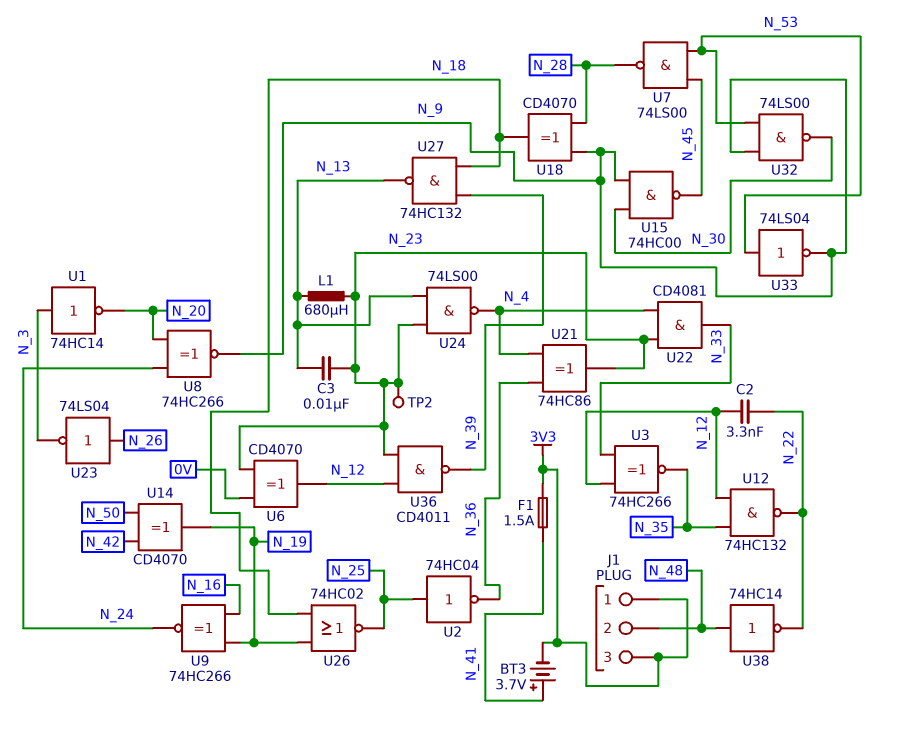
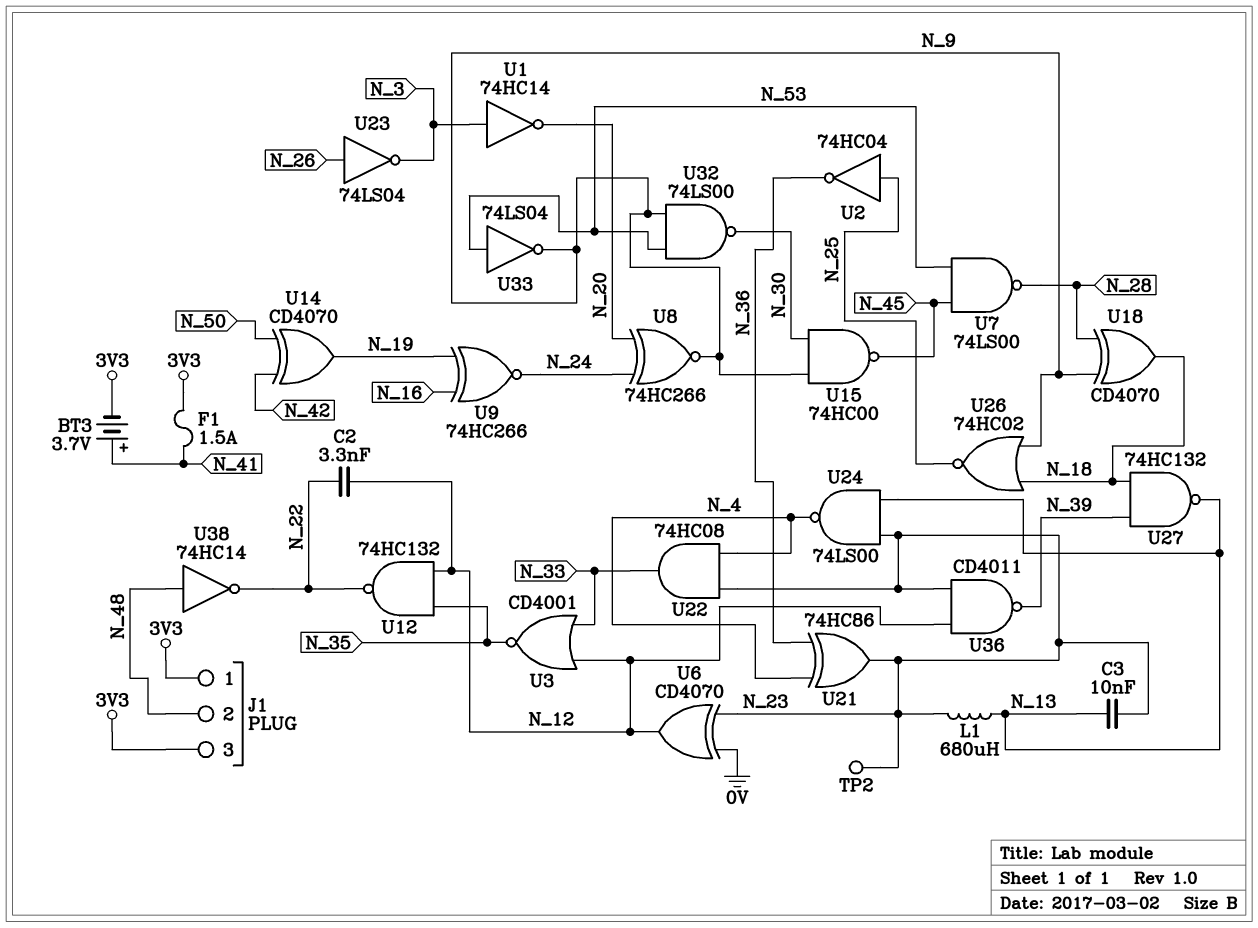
U3: XNOR 74HC266 (in N_12, in N_33, out N_35) -> NOR CD4001 (in N_12, in N_33, out N_35)
U22: AND CD4081 (in N_4, in N_23, out N_33) -> AND 74HC08 (in N_4, in N_23, out N_33)
U26: NOR 74HC02 (in N_18, in N_19, out N_25) -> NOR 74HC02 (in N_9, in N_18, out N_25)

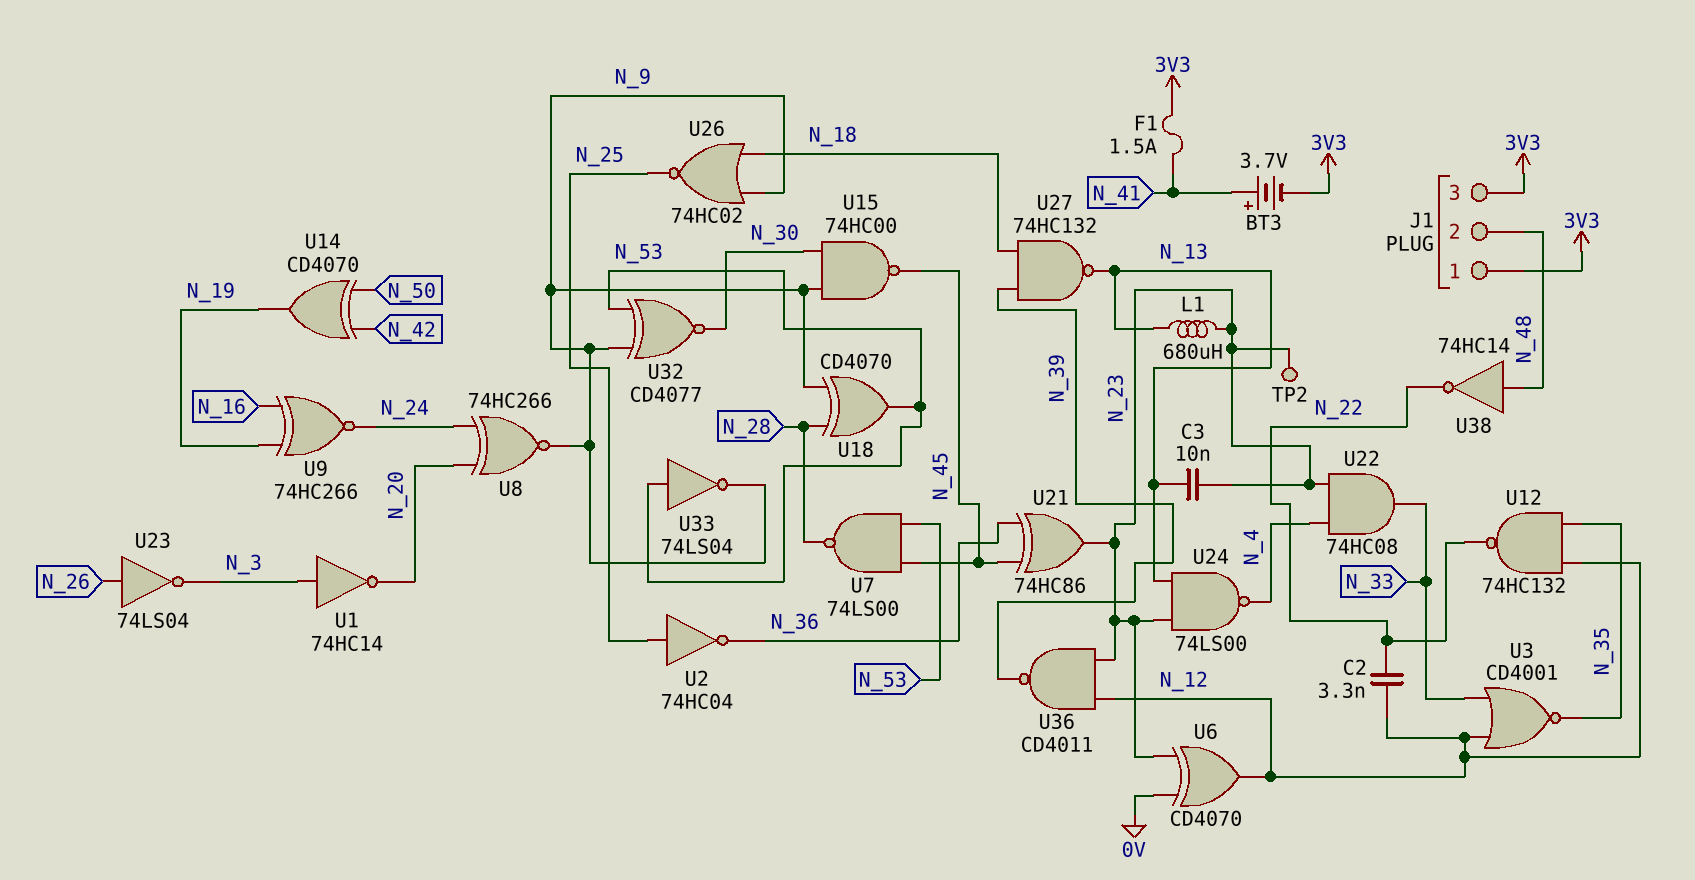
U18: XOR CD4070 (in N_9, in N_28, out N_18) -> XOR CD4070 (in N_9, in N_28, out N_53)
U21: XOR 74HC86 (in N_4, in N_36, out N_23) -> XOR 74HC86 (in N_36, in N_45, out N_23)
U32: NAND 74LS00 (in N_9, in N_53, out N_30) -> XNOR CD4077 (in N_9, in N_53, out N_30)

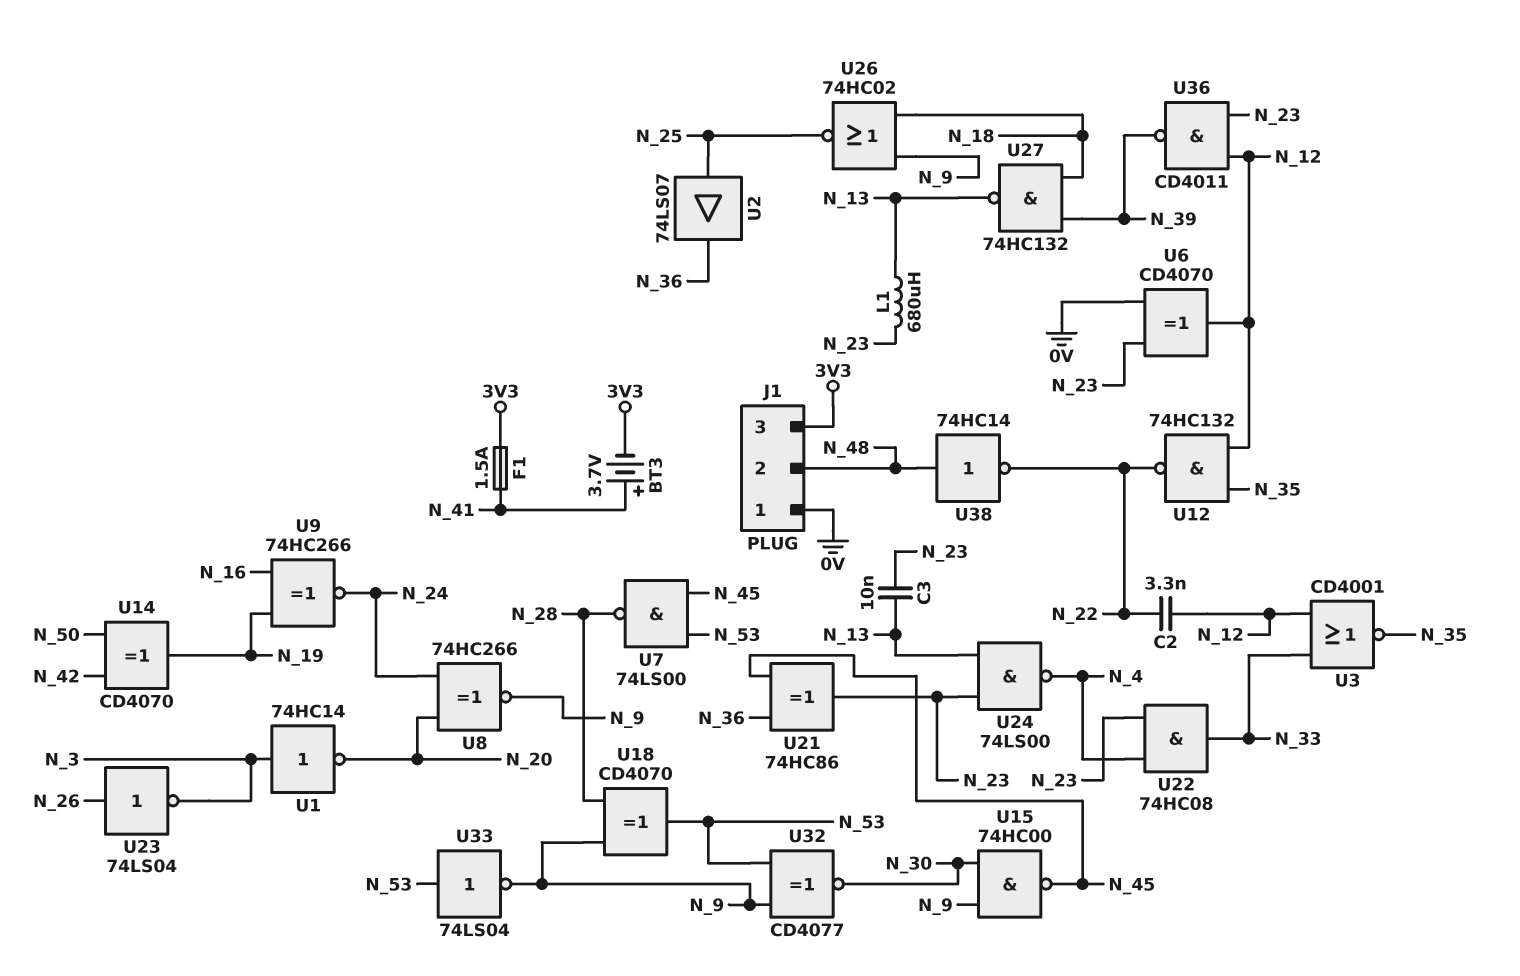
J1 pin 1: 3V3 -> 0V
TP2: test point (N_23) -> none
U2: NOT 74HC04 (in N_25, out N_36) -> buffer 74LS07 (in N_25, out N_36)

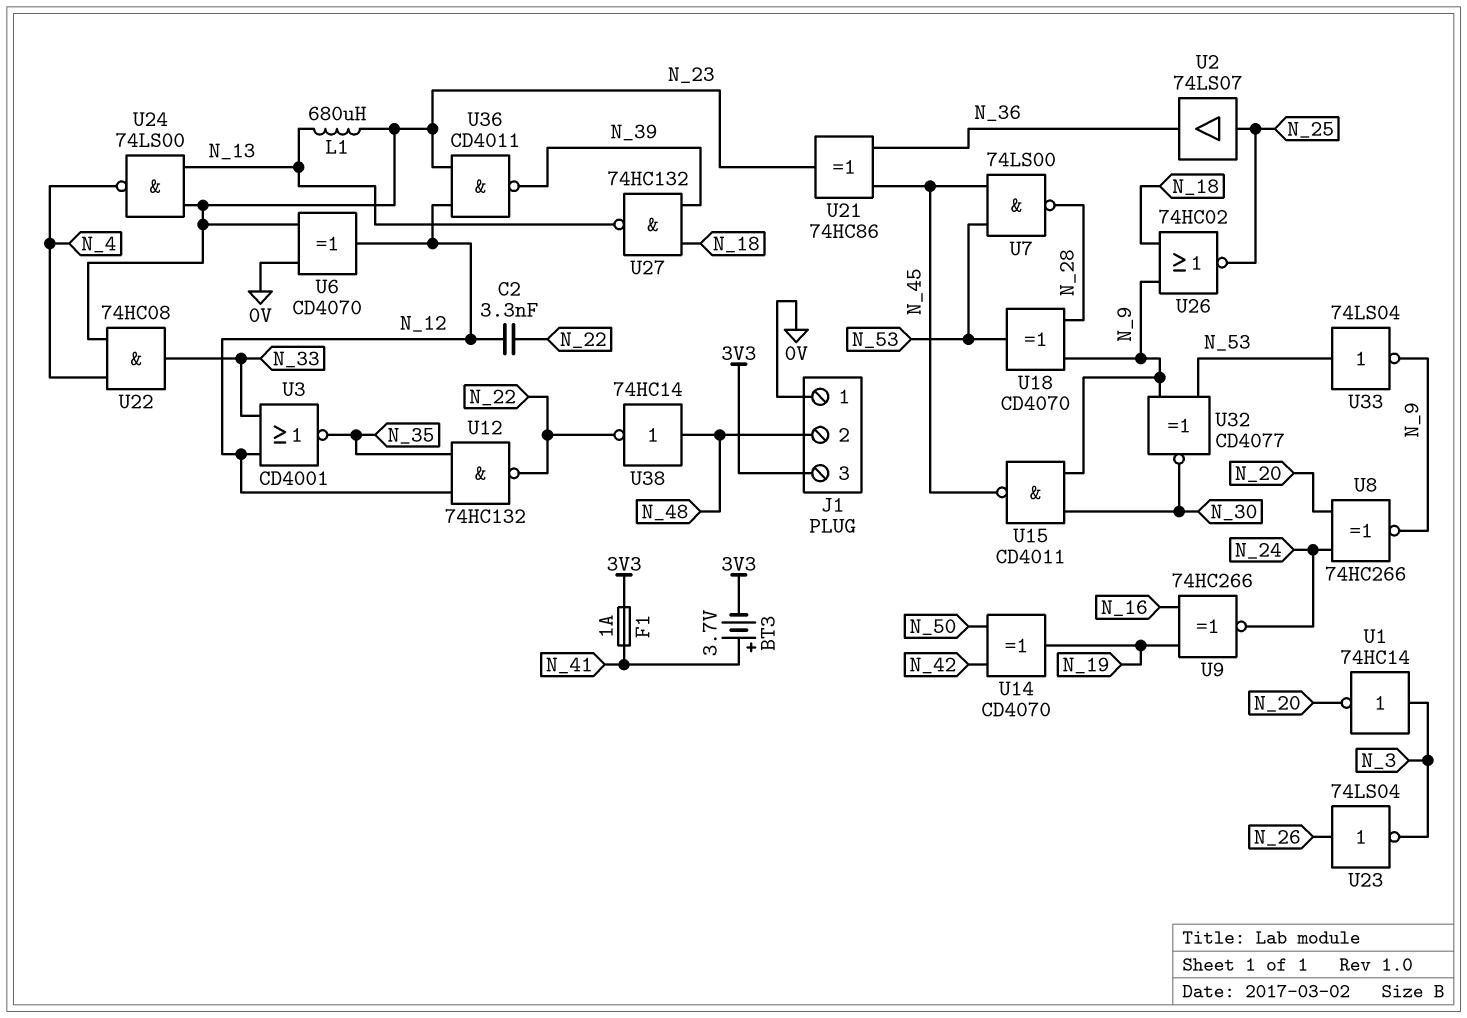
C3: 10nF (N_13, N_23) -> none
F1: 1.5A (3V3, N_41) -> 1A (3V3, N_41)
U15: NAND 74HC00 (in N_9, in N_30, out N_45) -> NAND CD4011 (in N_9, in N_30, out N_45)

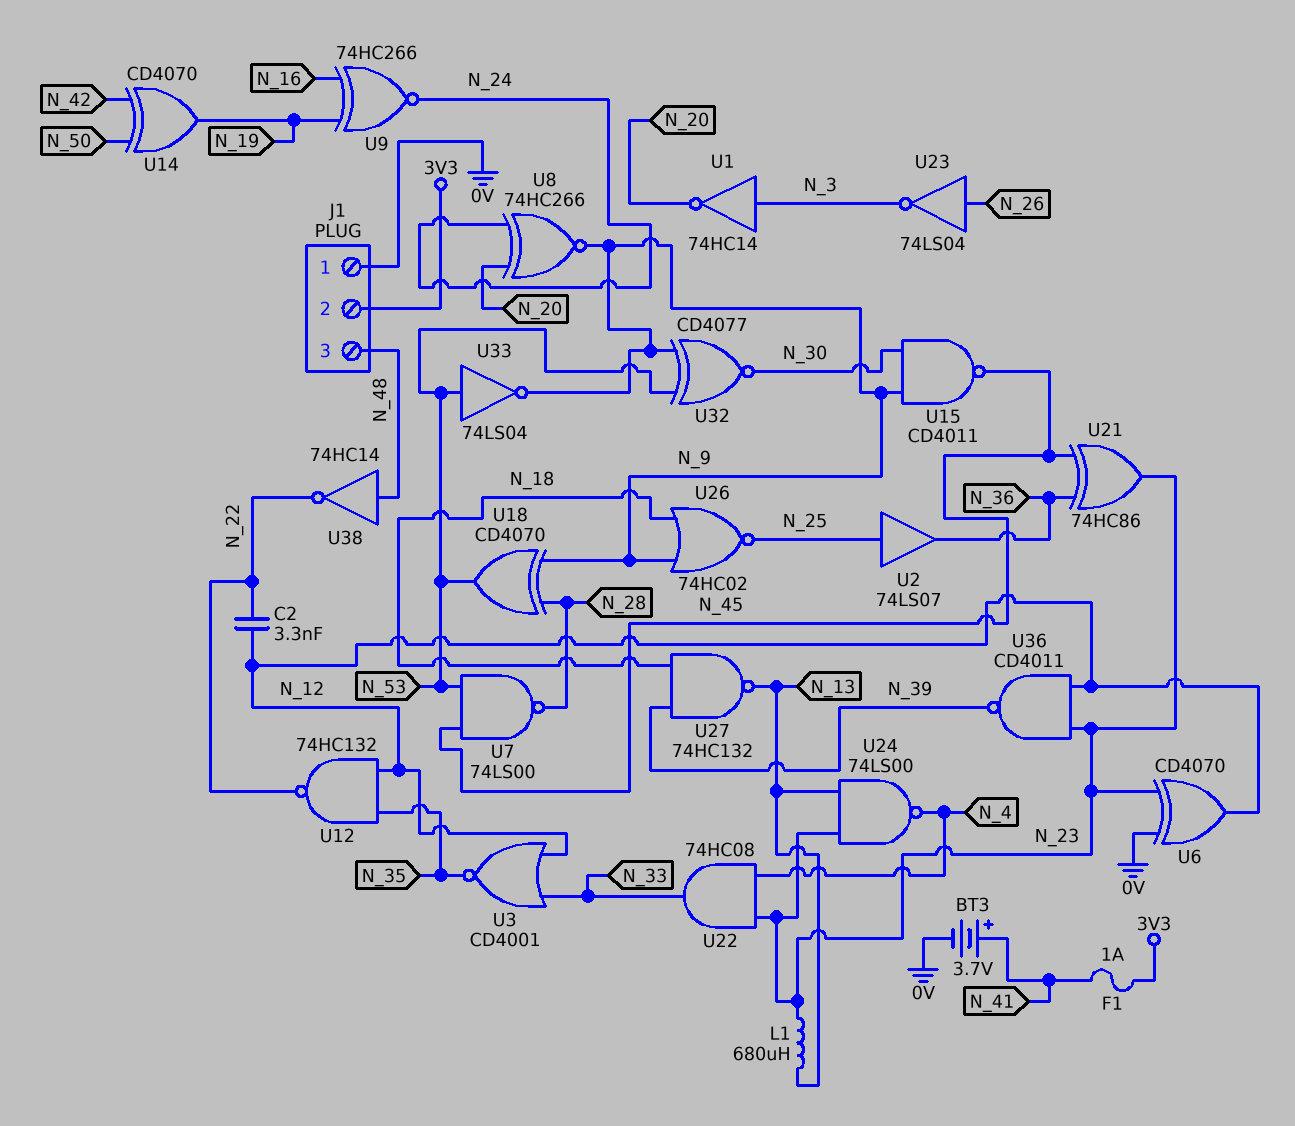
BT3: 3.7V (plus N_41, minus 3V3) -> 3.7V (plus N_41, minus 0V)
J1 pin 2: N_48 -> 3V3
J1 pin 3: 3V3 -> N_48

